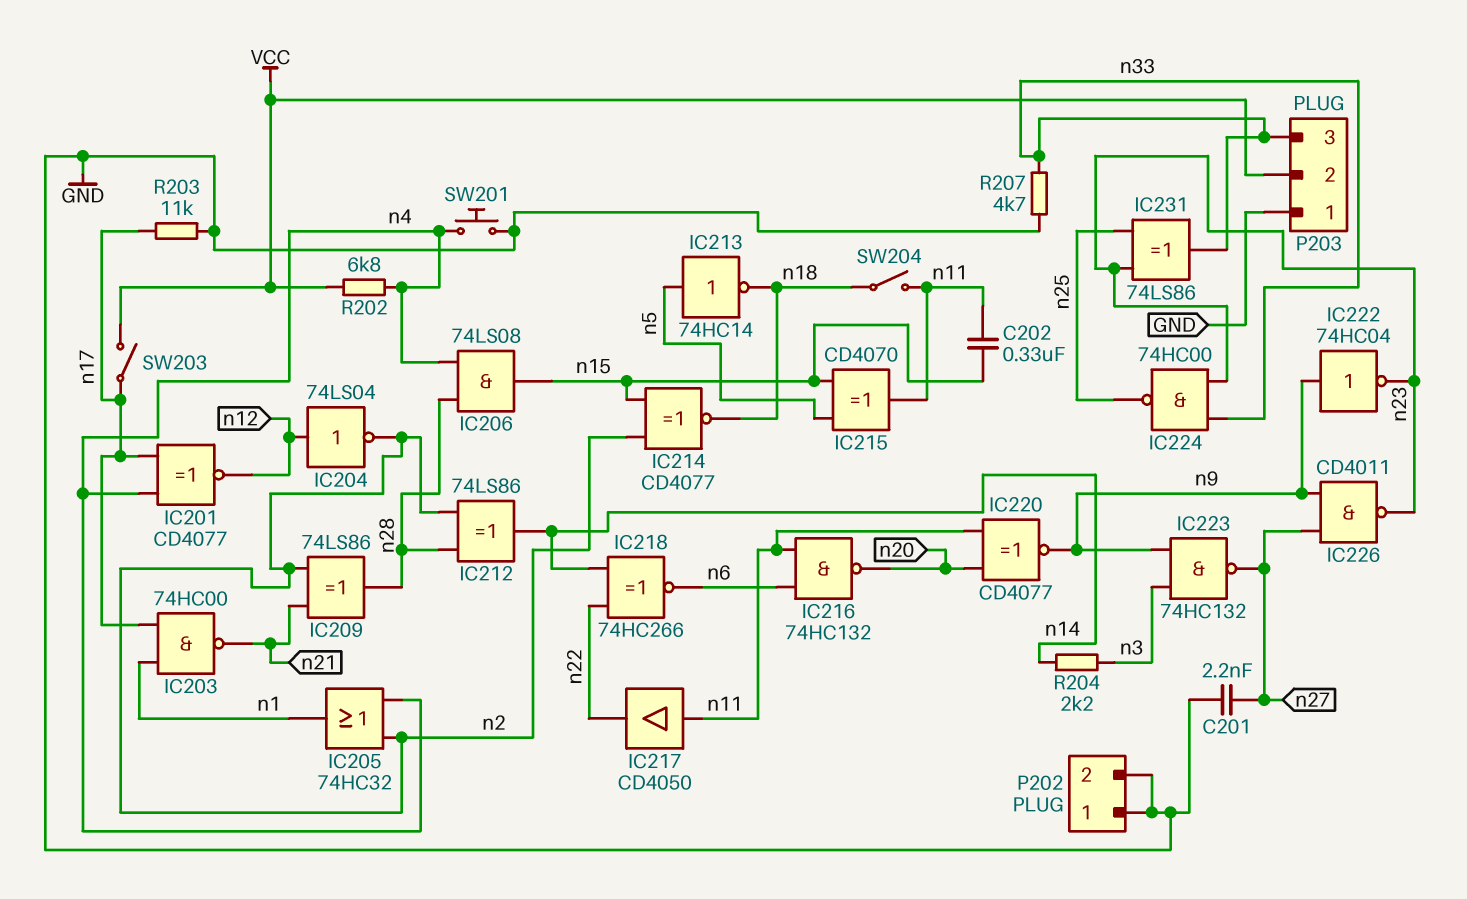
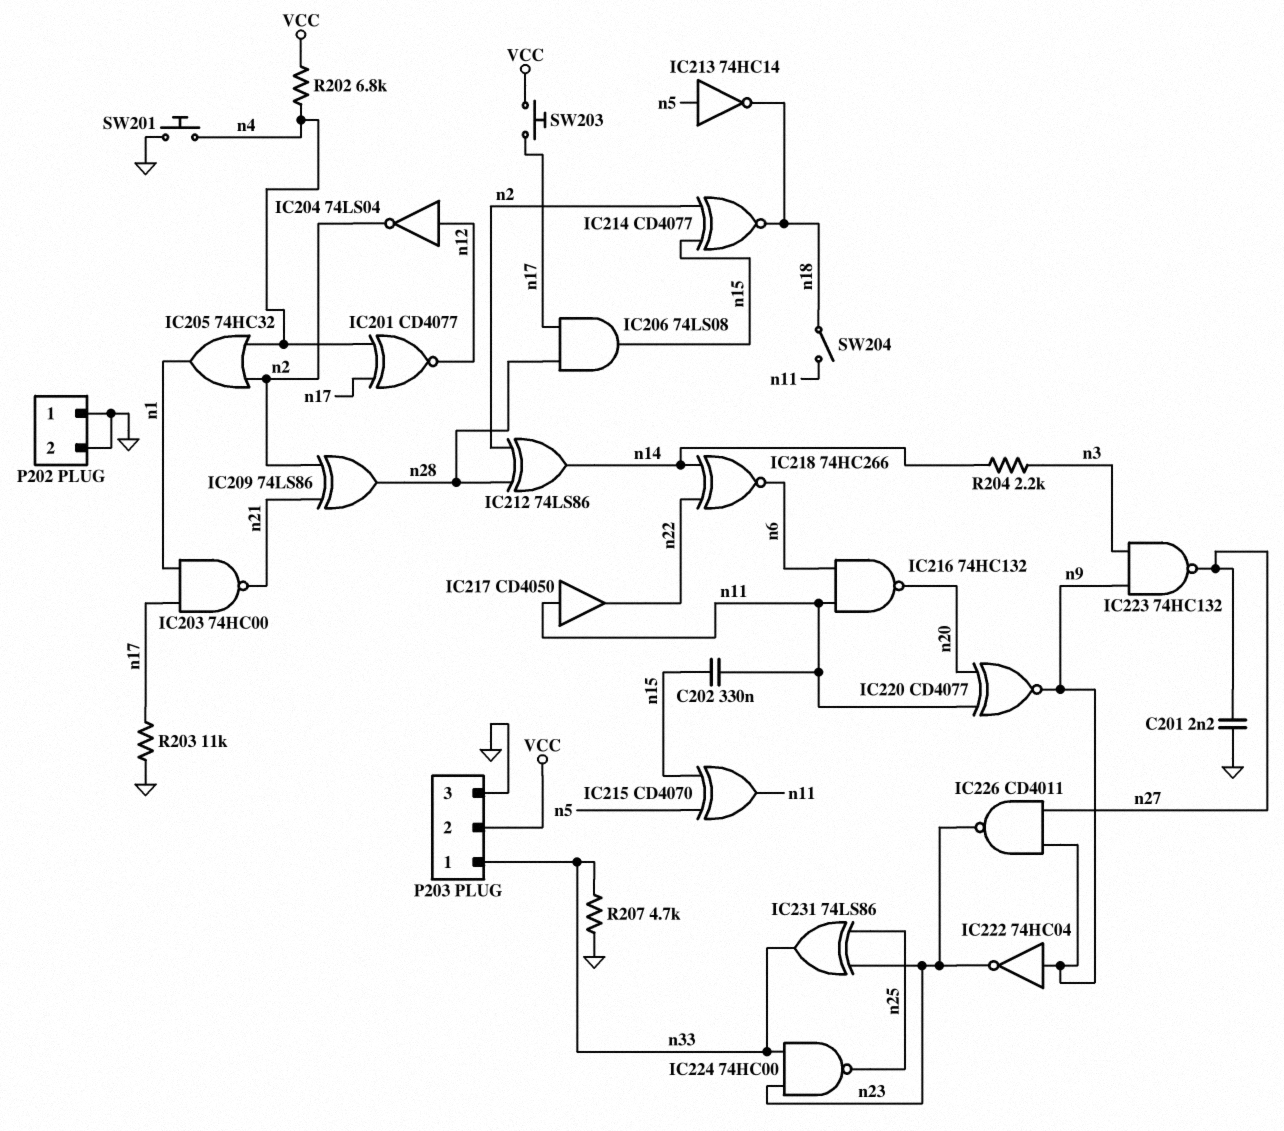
IC206: AND 74LS08 (in n4, in n28, out n15) -> AND 74LS08 (in n17, in n28, out n15)
P203 pin 1: GND -> n33
P203 pin 3: n33 -> GND
SW203: switch (VCC, n17) -> button (VCC, n17)

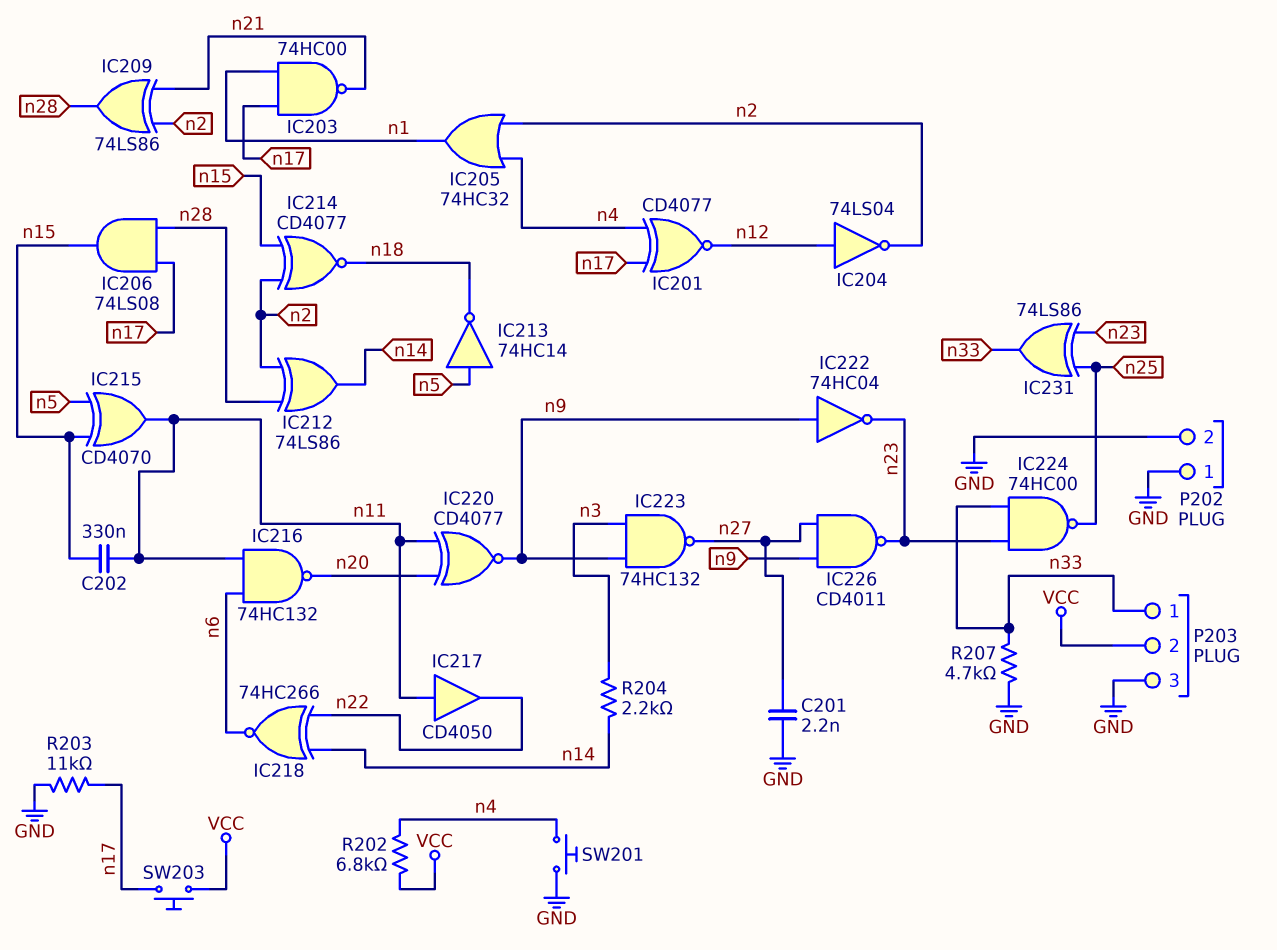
SW204: switch (n11, n18) -> none

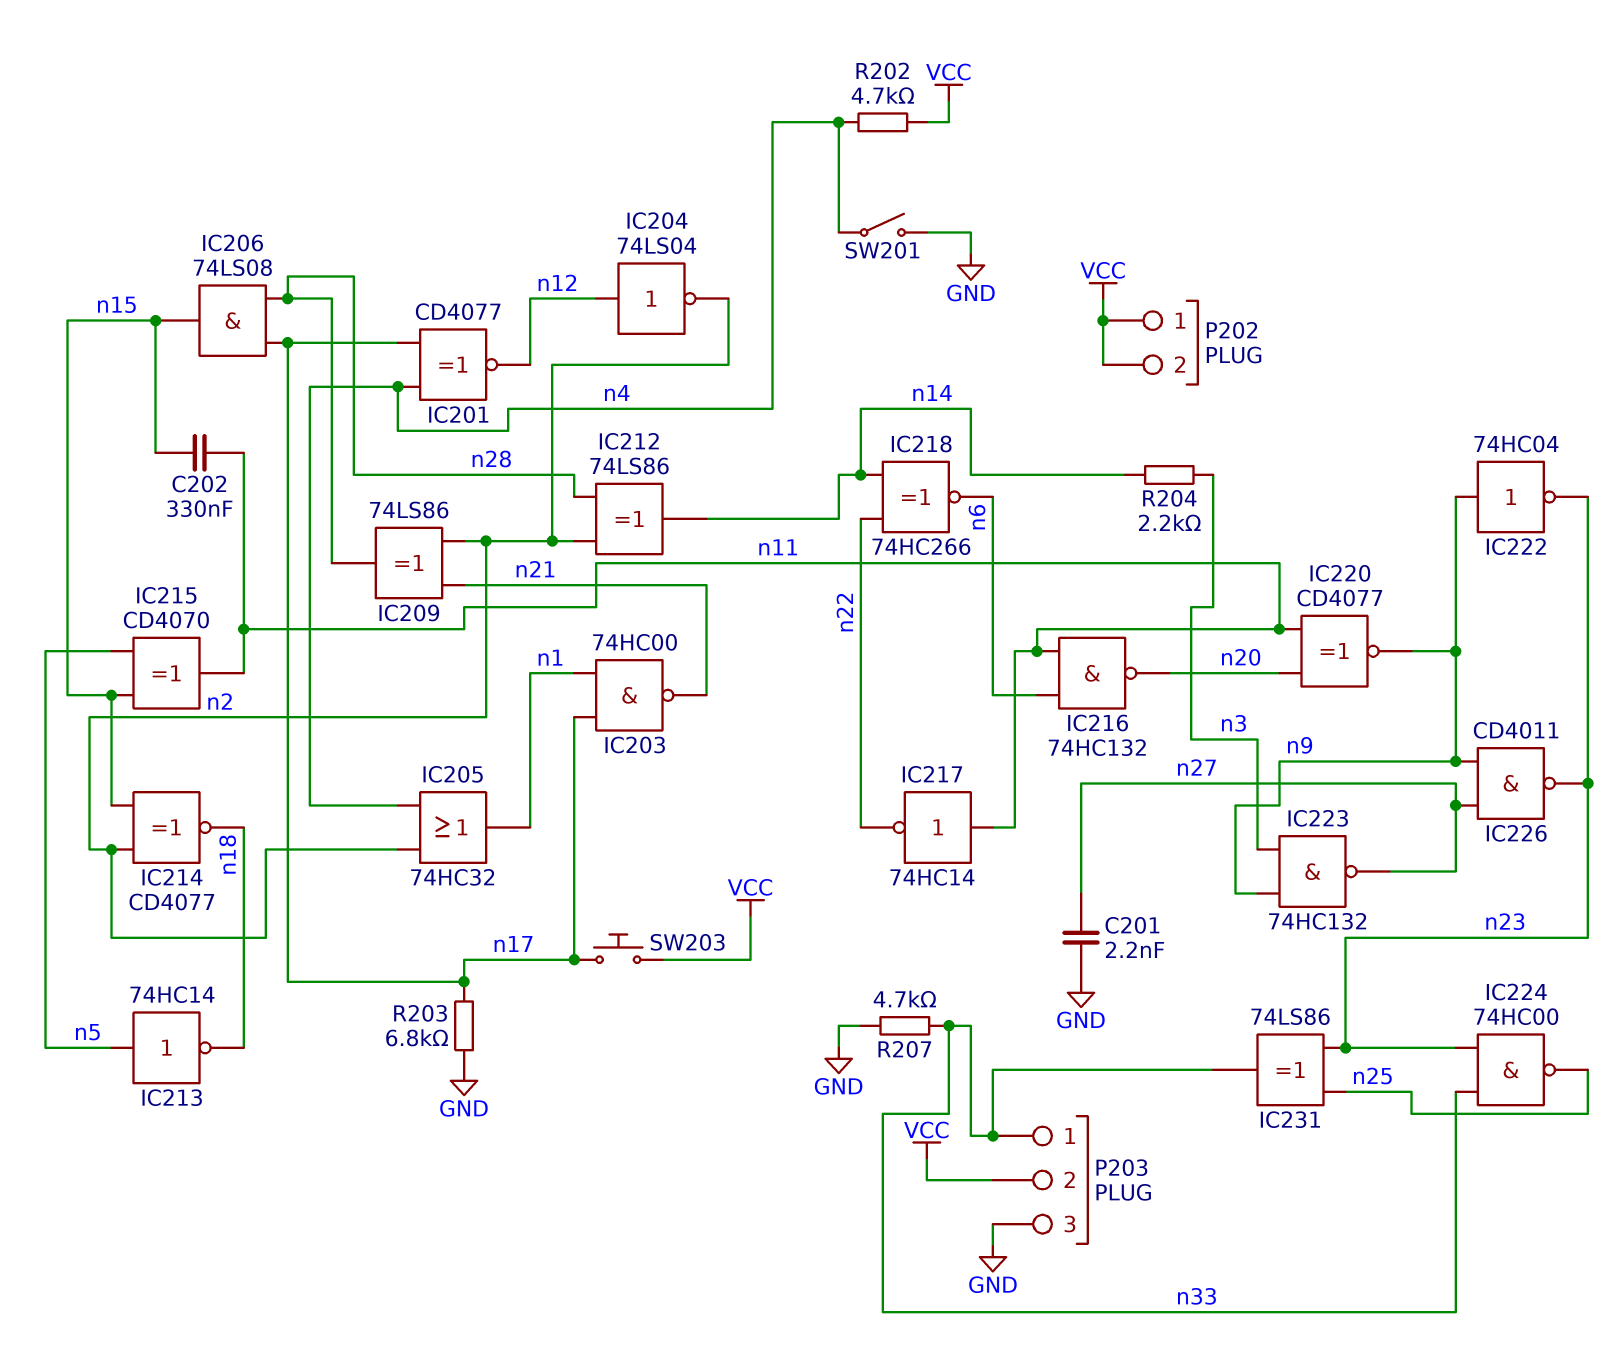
IC217: buffer CD4050 (in n11, out n22) -> NOT 74HC14 (in n11, out n22)
P202 pin 1: GND -> VCC
P202 pin 2: GND -> VCC
R202: 6.8k (VCC, n4) -> 4.7k (VCC, n4)
R203: 11k (GND, n17) -> 6.8k (GND, n17)
SW201: button (GND, n4) -> switch (GND, n4)

